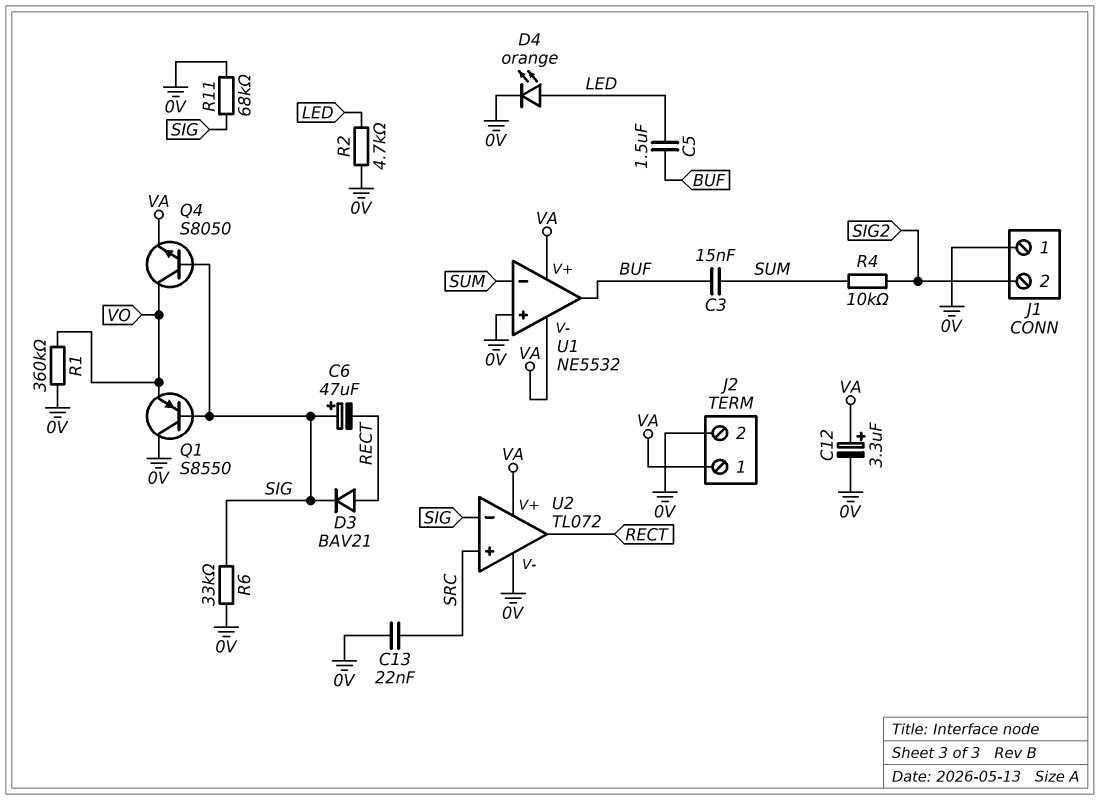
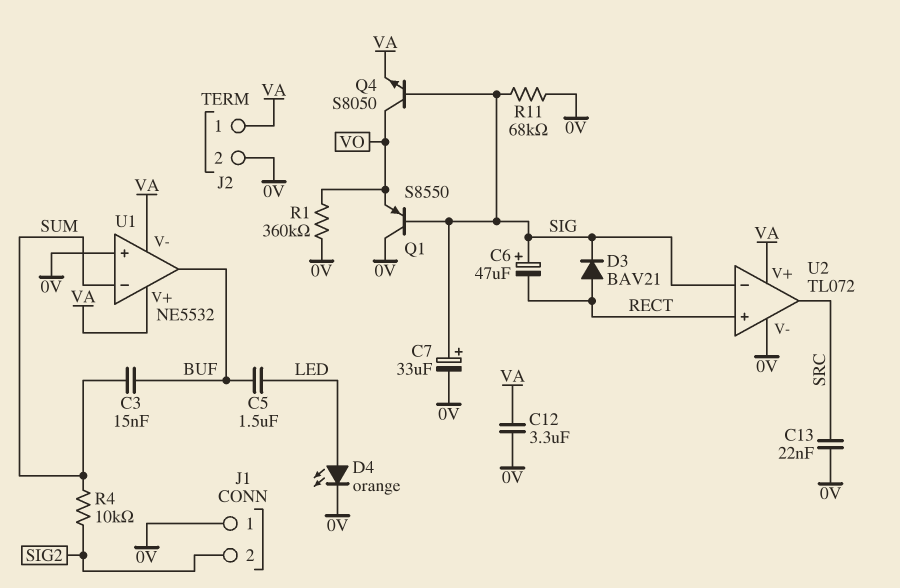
C7: none -> 33uF (plus SIG, minus 0V)
C12: 3.3uF (plus VA, minus 0V) -> 3.3uF (0V, VA)
R2: 4.7k (0V, LED) -> none
R6: 33k (0V, SIG) -> none
U2 pin in+: SRC -> RECT
U2 pin out: RECT -> SRC

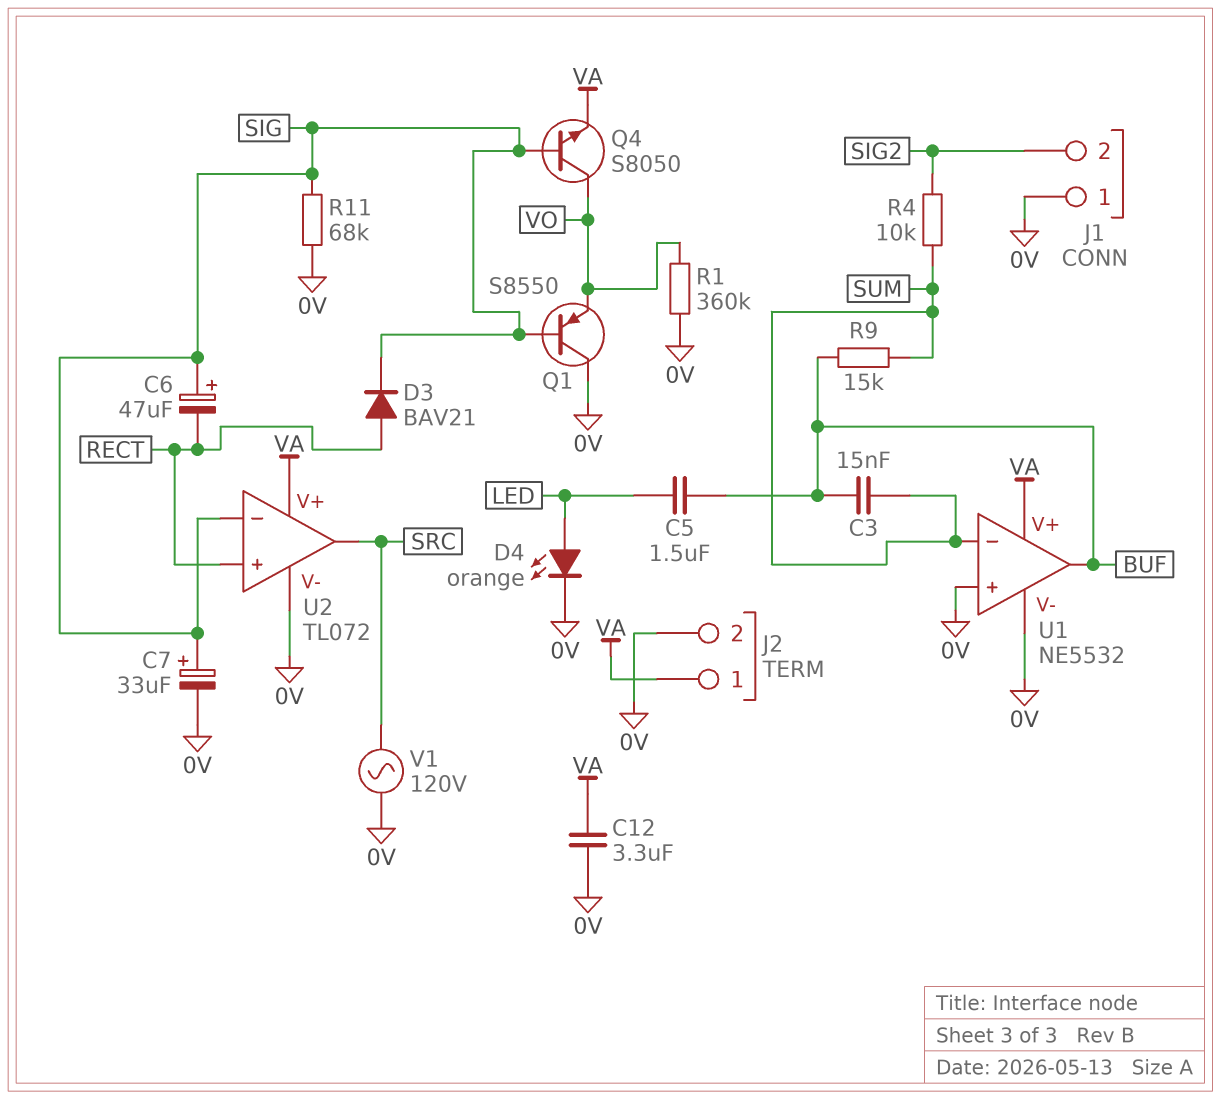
C13: 22nF (0V, SRC) -> none
R9: none -> 15k (BUF, SUM)
U1 pin V-: VA -> 0V
V1: none -> AC 120V (0V, SRC)

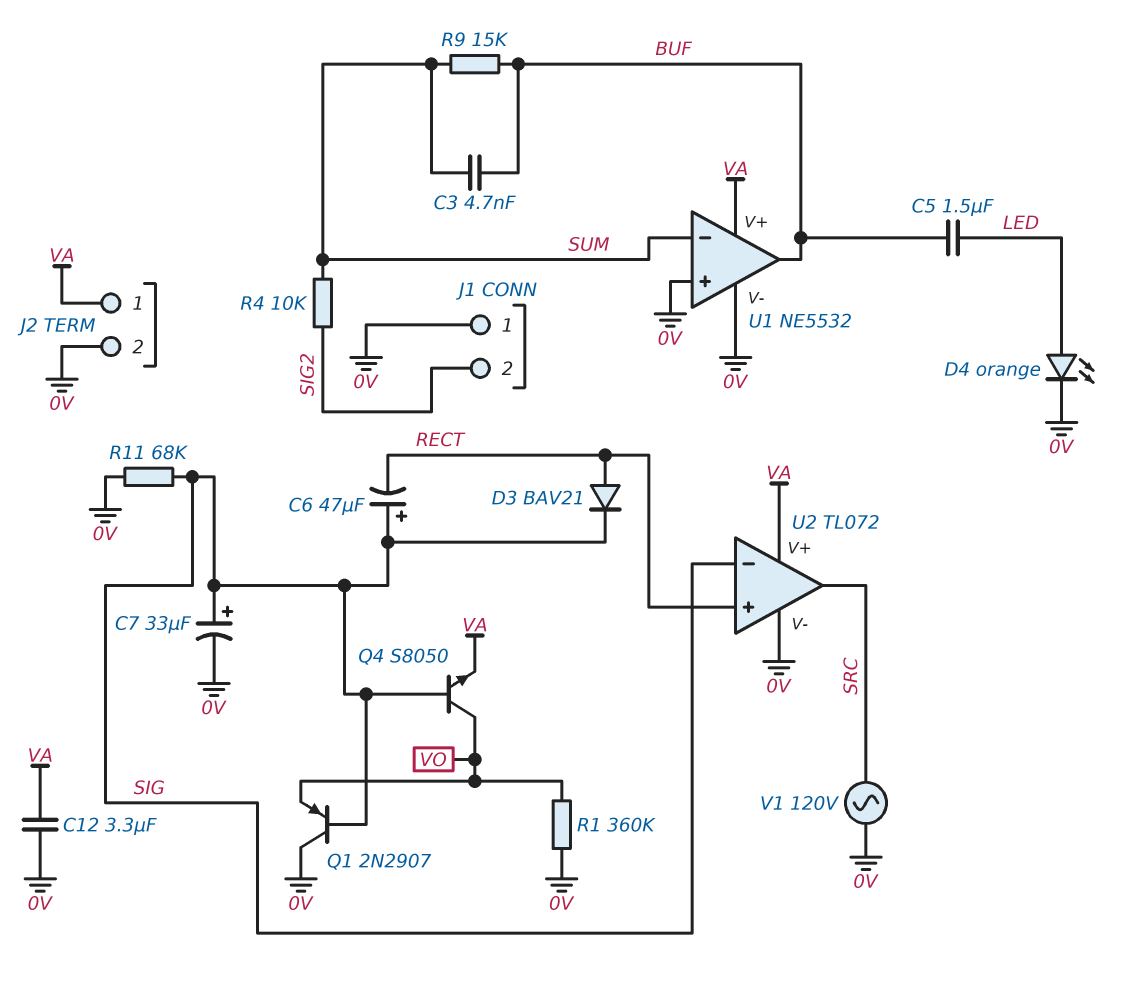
C3: 15nF (BUF, SUM) -> 4.7nF (BUF, SUM)
Q1: PNP S8550 (B SIG, C 0V, E VO) -> PNP 2N2907 (B SIG, C 0V, E VO)

